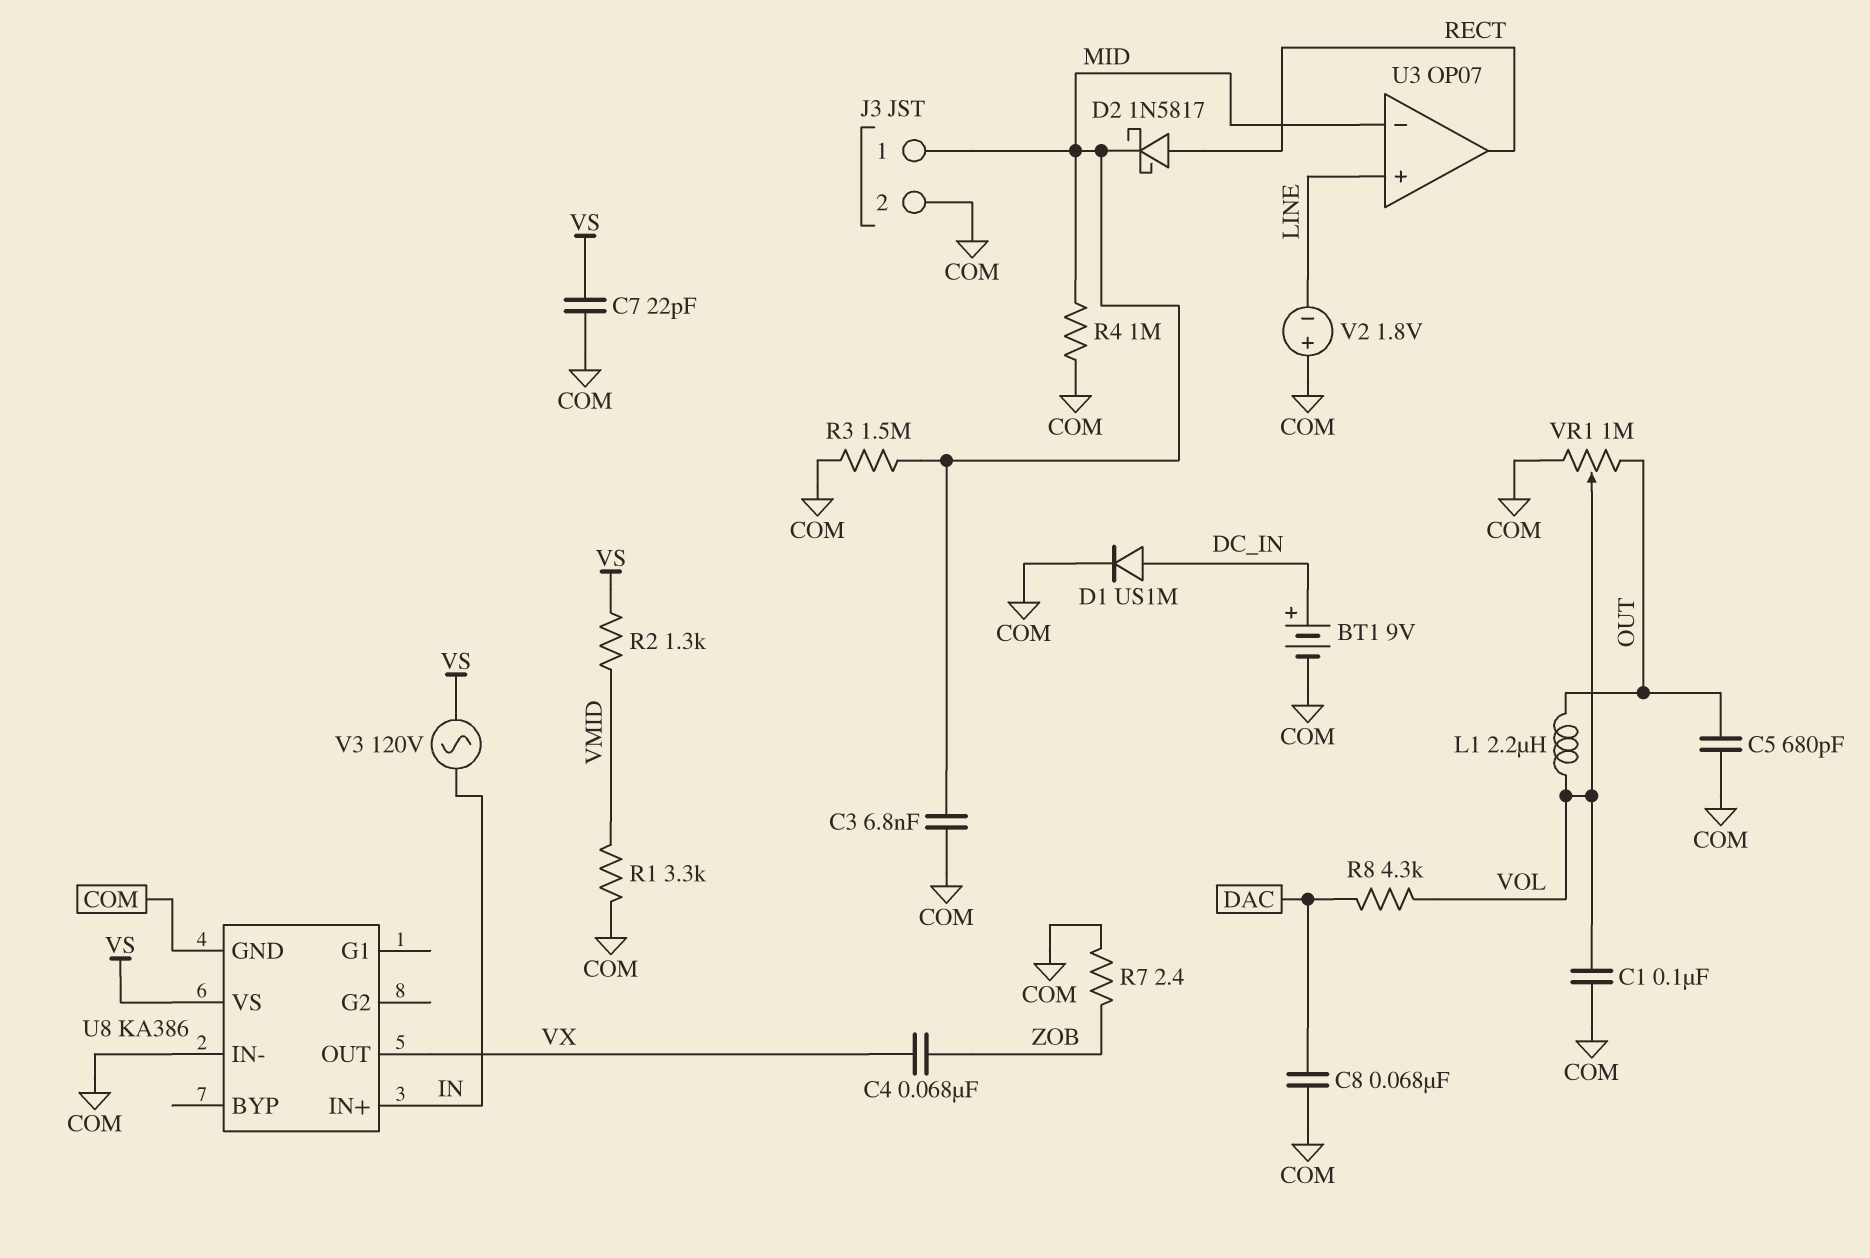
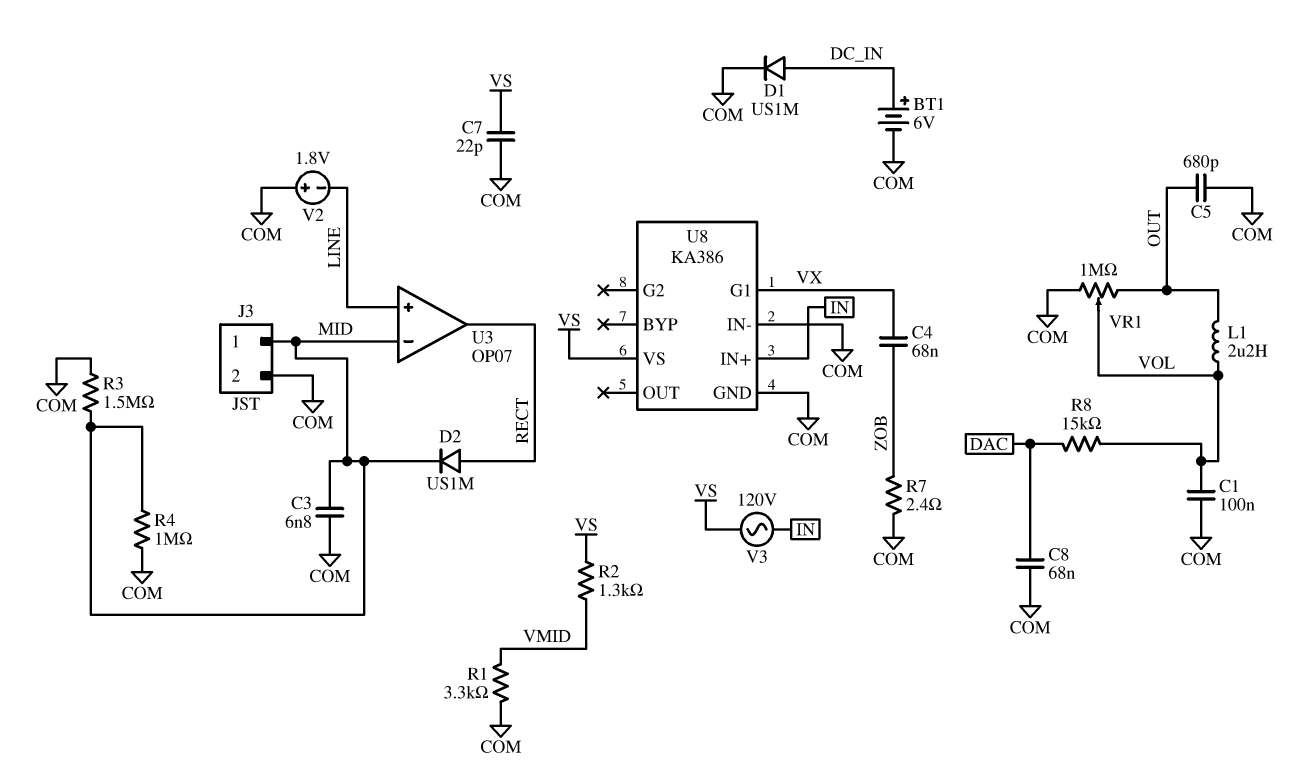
BT1: 9V (plus DC_IN, minus COM) -> 6V (plus DC_IN, minus COM)
D2: schottky 1N5817 (A RECT, K MID) -> diode US1M (A RECT, K MID)
R8: 4.3k (DAC, VOL) -> 15k (DAC, VOL)
U8 pin G1: none -> VX
U8 pin OUT: VX -> none

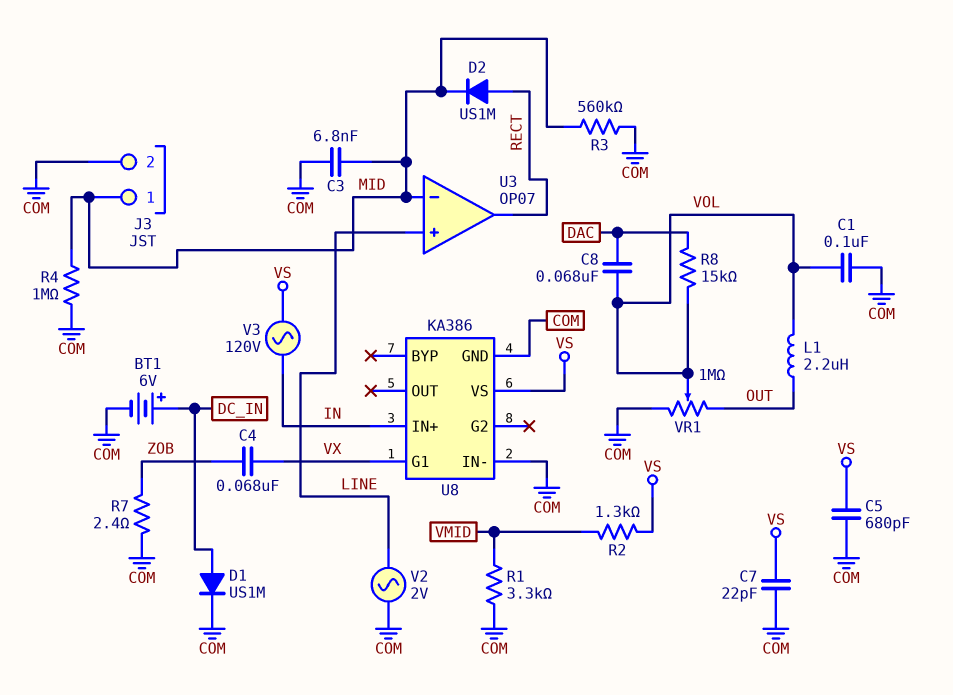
C5: 680pF (COM, OUT) -> 680pF (COM, VS)
C8: 68nF (COM, DAC) -> 68nF (DAC, VOL)
R3: 1.5M (COM, MID) -> 560k (COM, MID)
V2: 1.8V (plus COM, minus LINE) -> AC 2V (COM, LINE)

